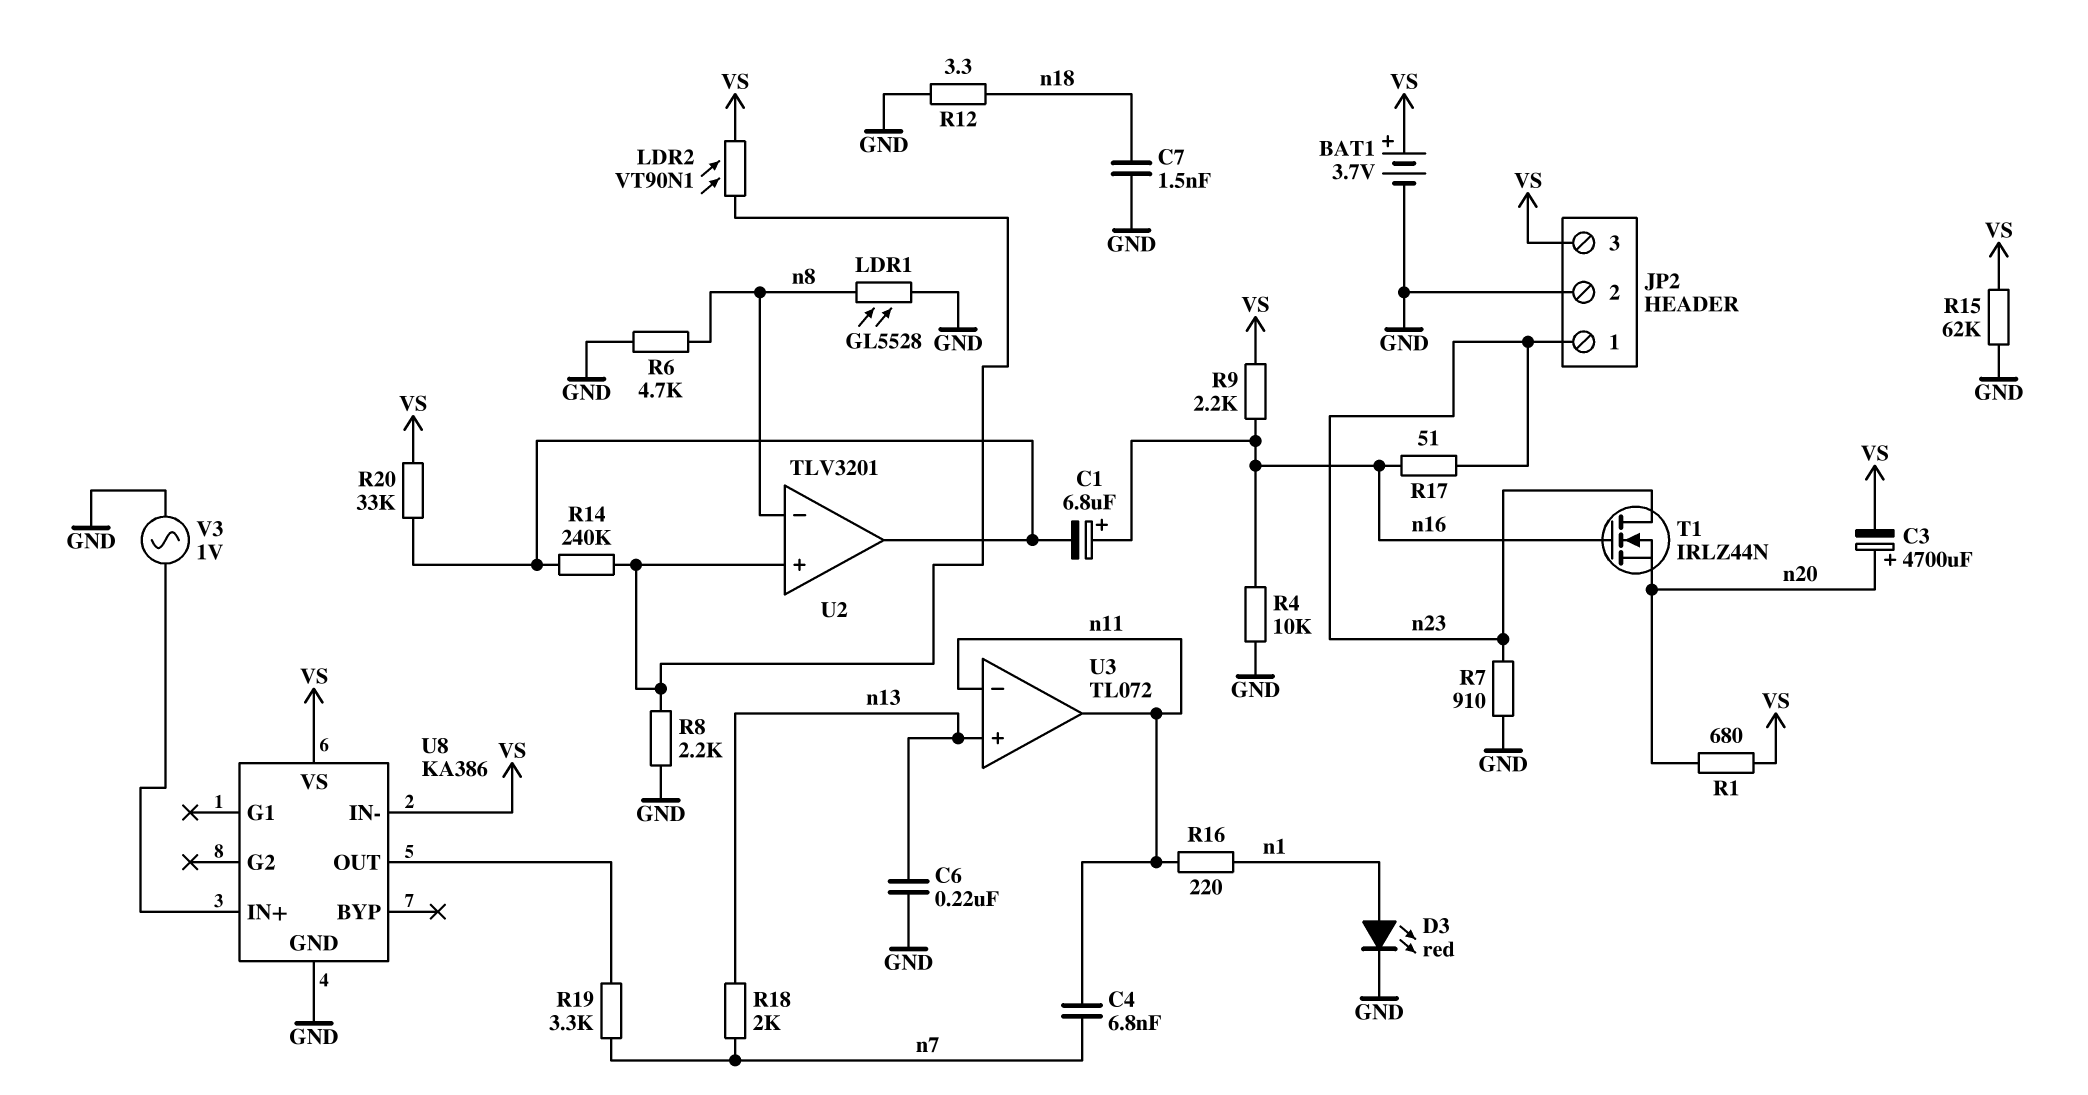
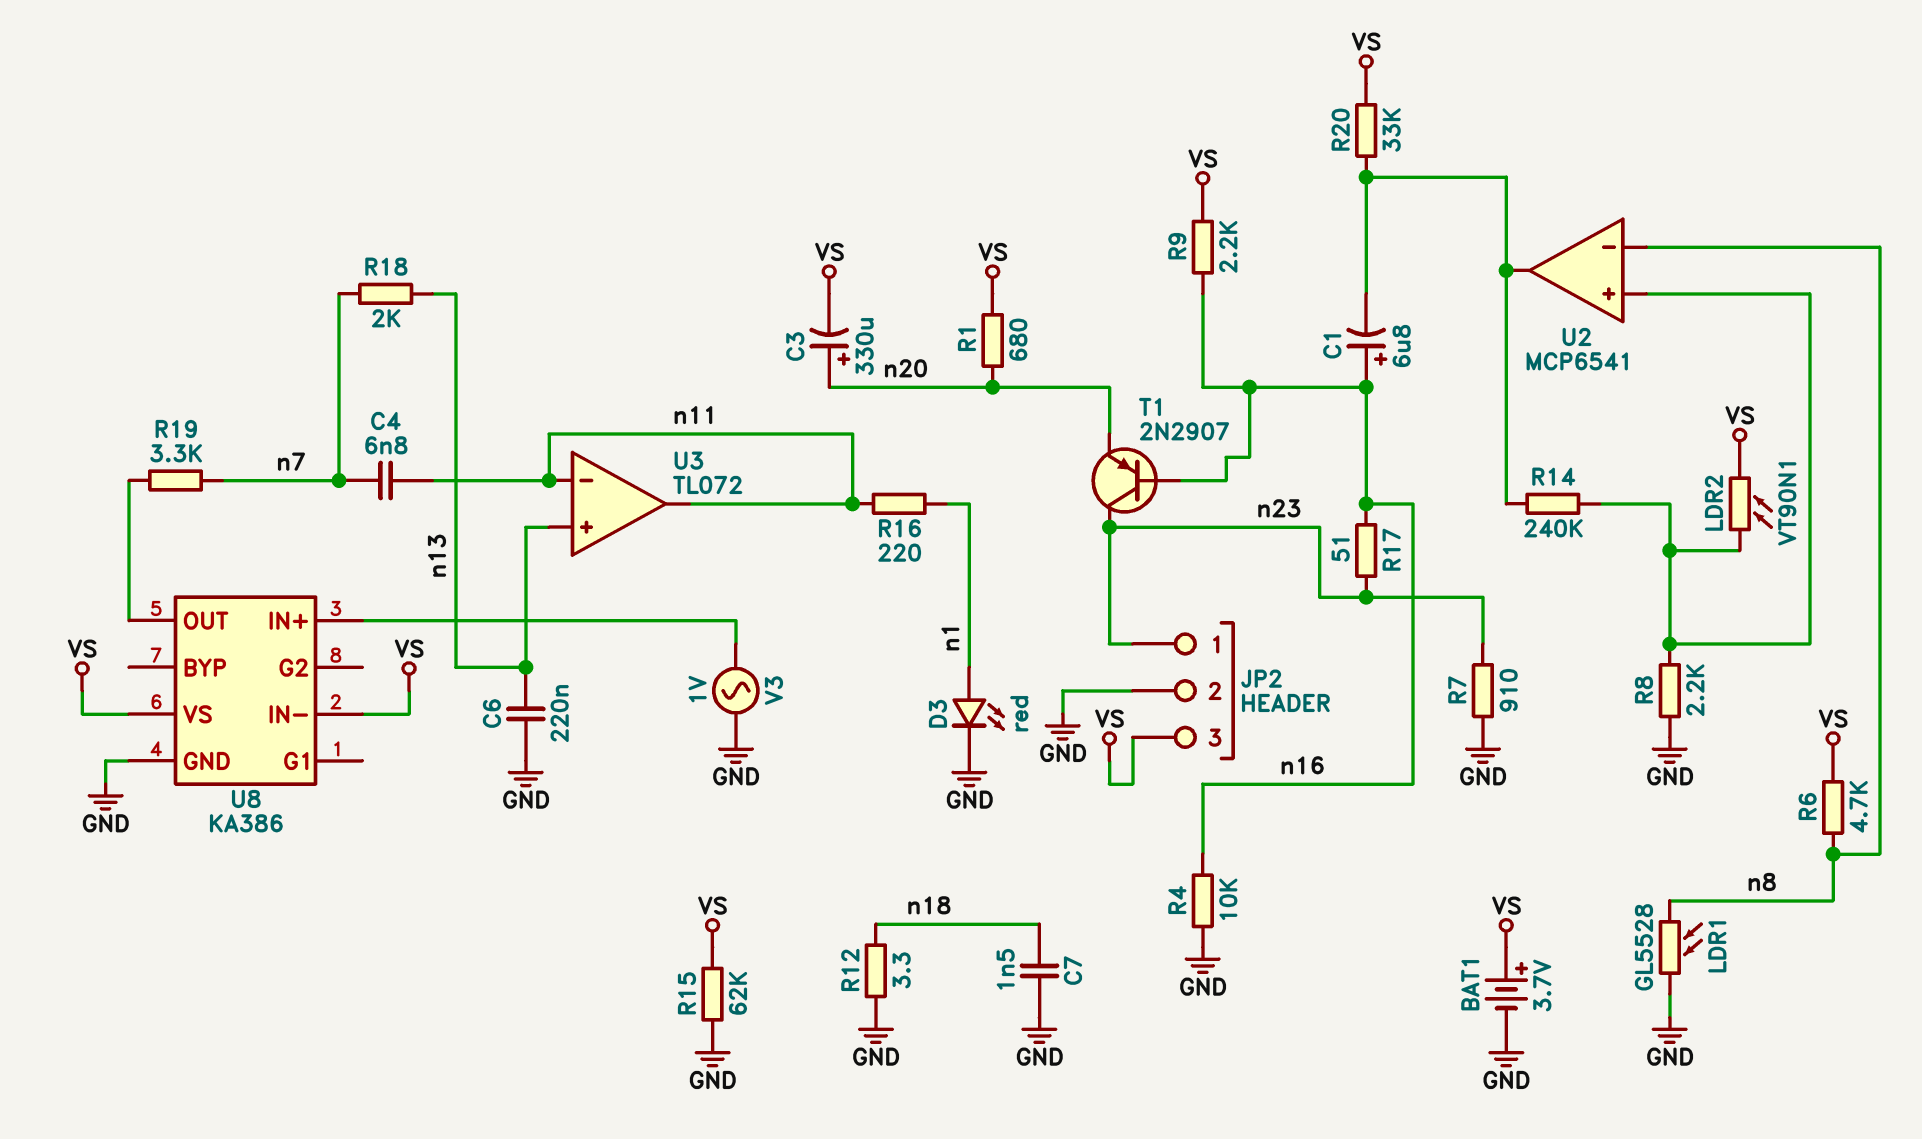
C3: 4700uF (plus n20, minus VS) -> 330uF (plus n20, minus VS)
R6: 4.7k (GND, n8) -> 4.7k (VS, n8)
T1: NMOS IRLZ44N (G n16, D n23, S n20) -> PNP 2N2907 (B n16, C n23, E n20)
U2: TLV3201 -> MCP6541

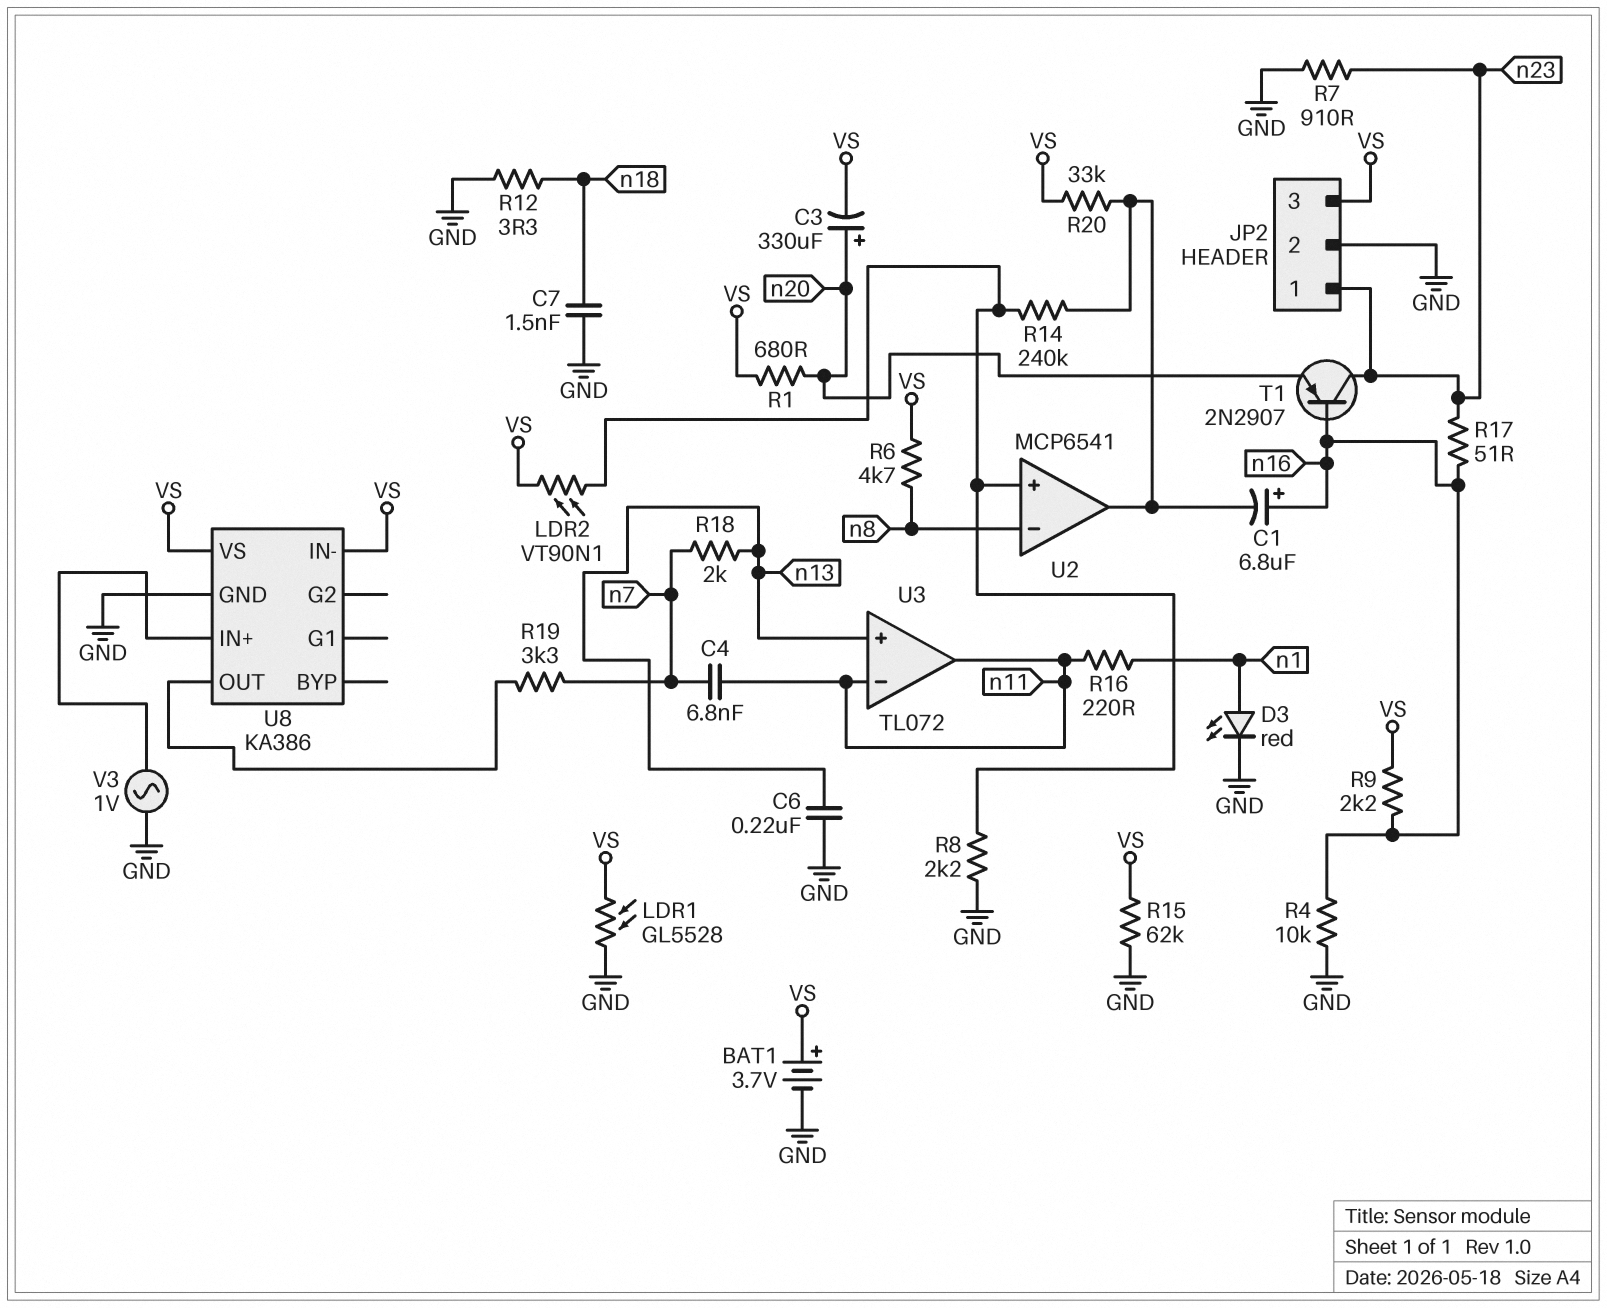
LDR1: GL5528 (GND, n8) -> GL5528 (GND, VS)

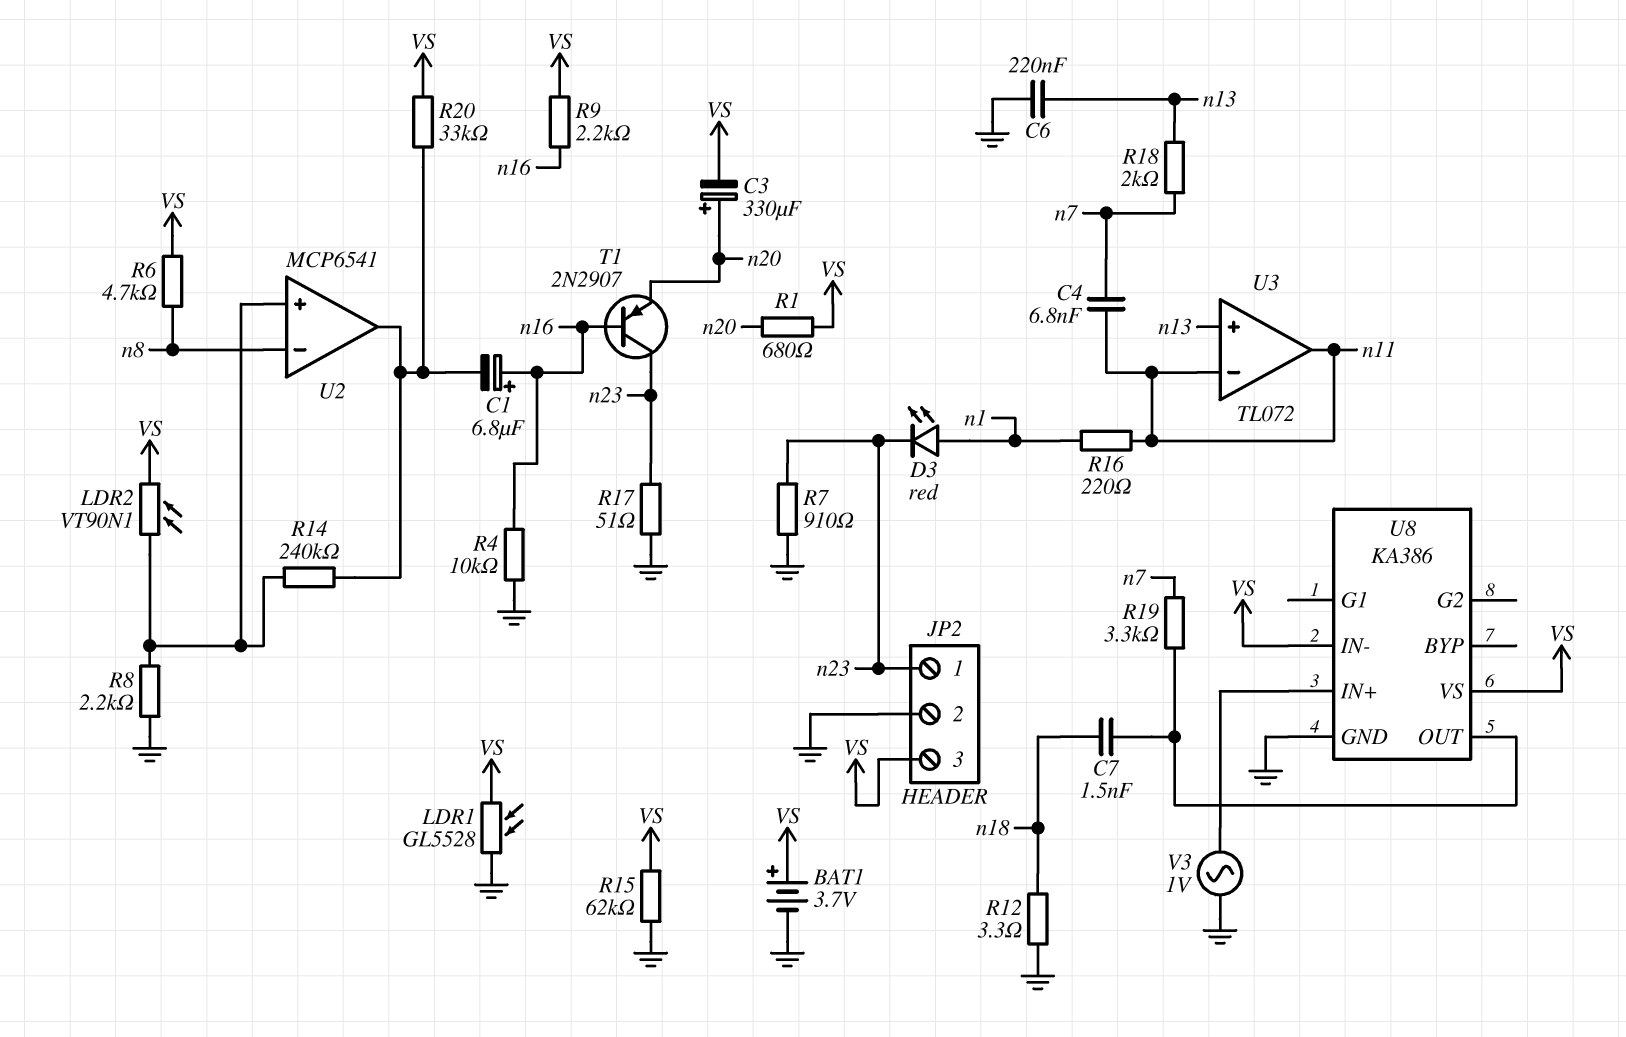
C7: 1.5nF (GND, n18) -> 1.5nF (U8/OUT, n18)
D3: LED red (A n1, K GND) -> LED red (A n1, K n23)
R17: 51 (n16, n23) -> 51 (GND, n23)

